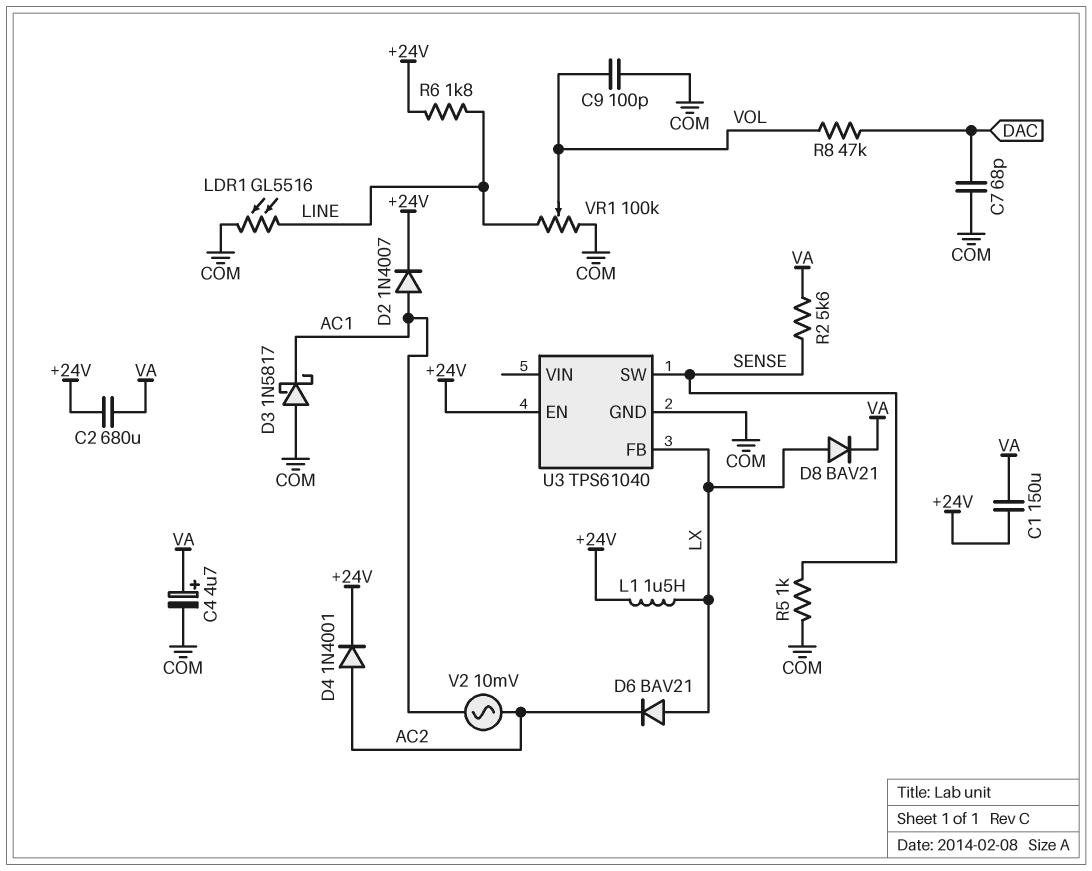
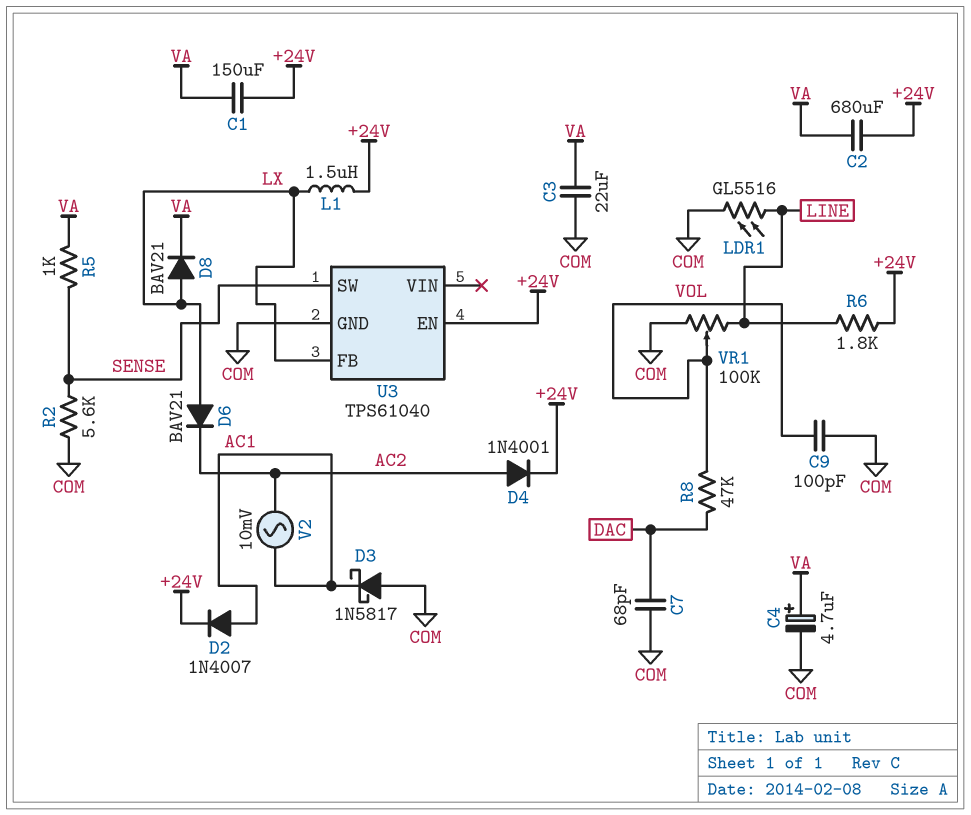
C3: none -> 22uF (COM, VA)
R2: 5.6k (SENSE, VA) -> 5.6k (COM, SENSE)
R5: 1k (COM, SENSE) -> 1k (SENSE, VA)

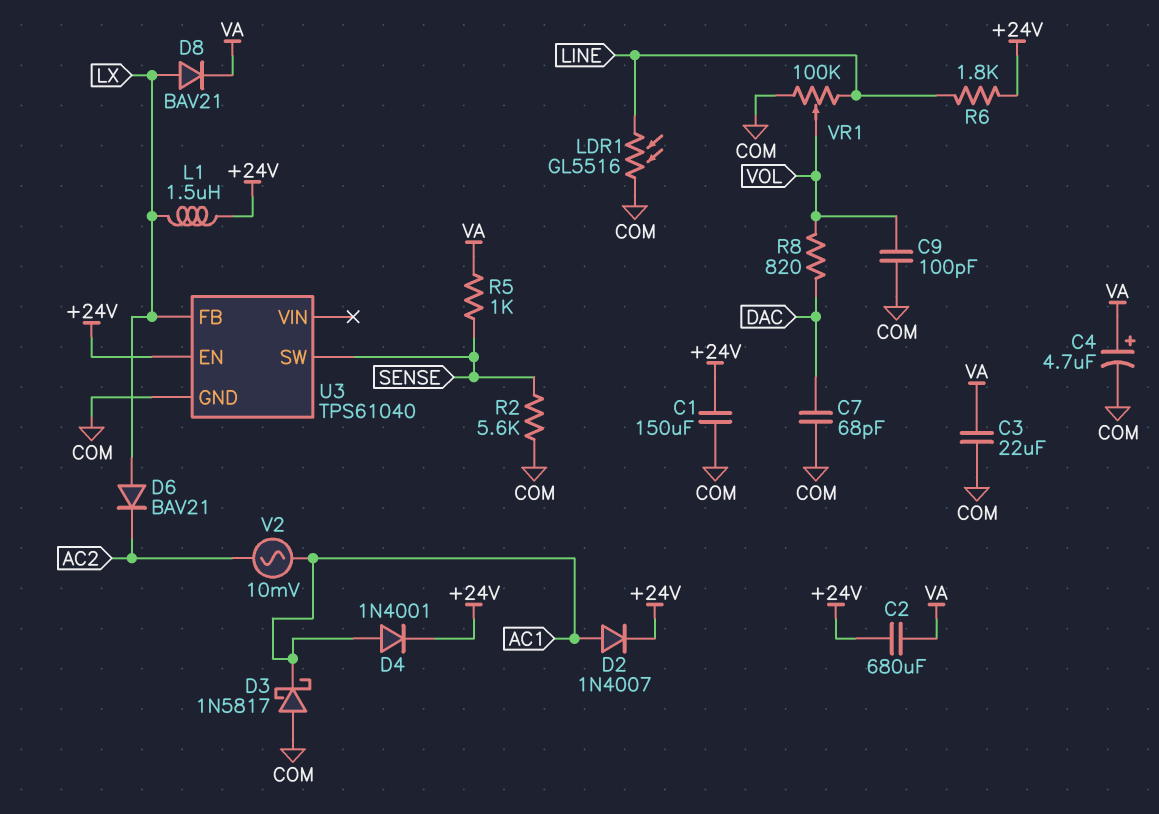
C1: 150uF (+24V, VA) -> 150uF (+24V, COM)
D4: diode 1N4001 (A AC2, K +24V) -> diode 1N4001 (A AC1, K +24V)
R8: 47k (DAC, VOL) -> 820 (DAC, VOL)

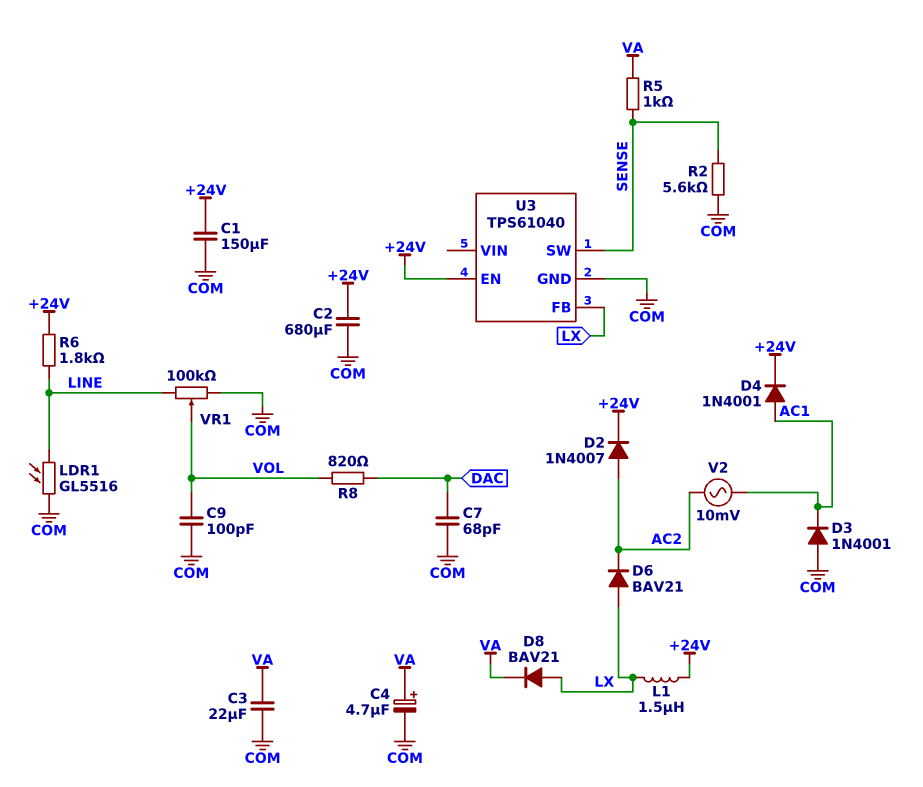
C2: 680uF (+24V, VA) -> 680uF (+24V, COM)
D2: diode 1N4007 (A AC1, K +24V) -> diode 1N4007 (A AC2, K +24V)
D3: schottky 1N5817 (A COM, K AC1) -> diode 1N4001 (A COM, K AC1)

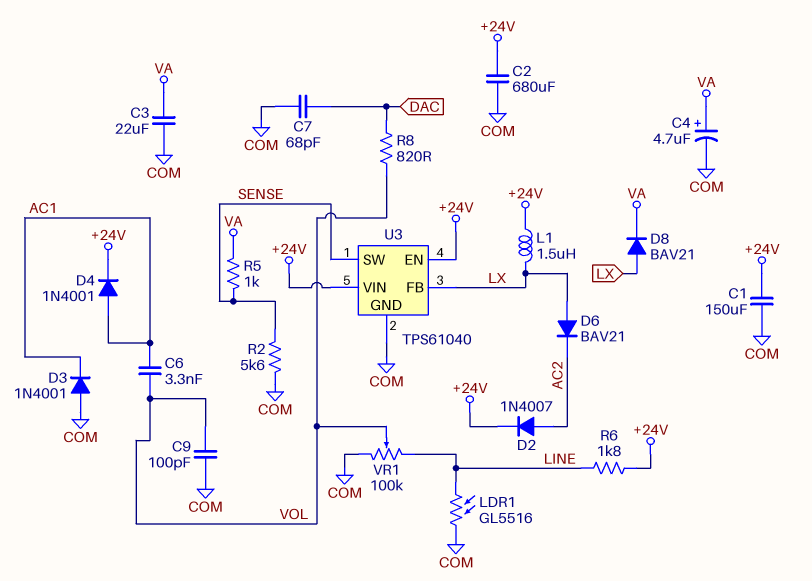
C6: none -> 3.3nF (AC1, VOL)
U3 pin VIN: none -> +24V
V2: AC 10mV (AC1, AC2) -> none

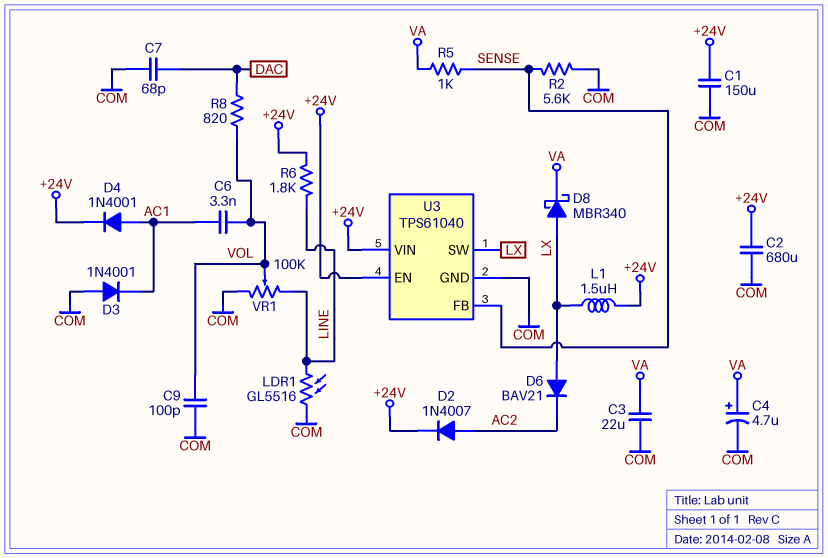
D8: diode BAV21 (A LX, K VA) -> schottky MBR340 (A LX, K VA)
U3 pin FB: LX -> SENSE
U3 pin SW: SENSE -> LX

